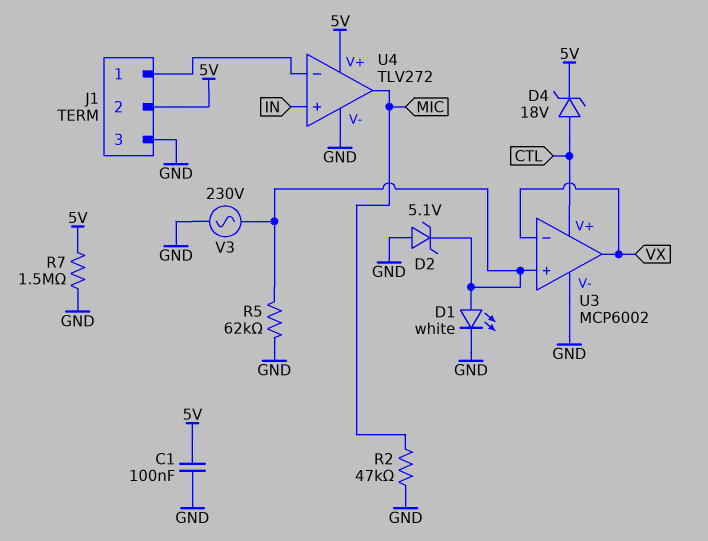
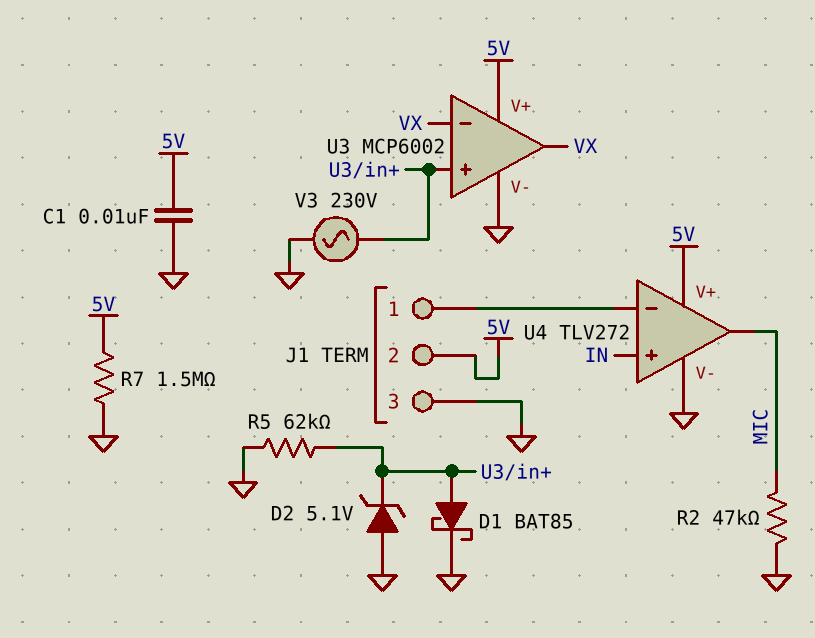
C1: 100nF (5V, GND) -> 10nF (5V, GND)
D1: LED white (A U3/in+, K GND) -> schottky BAT85 (A U3/in+, K GND)
D4: zener 18V (A CTL, K 5V) -> none
U3 pin V+: CTL -> 5V

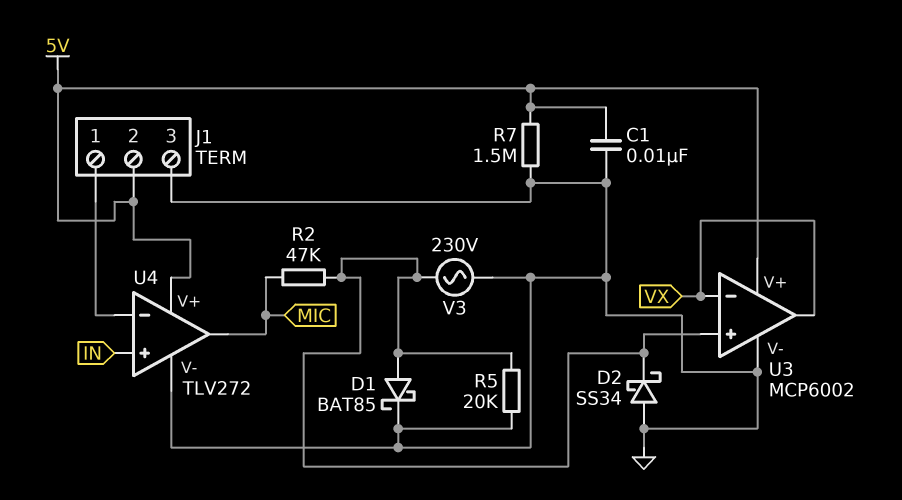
D2: zener 5.1V (A GND, K U3/in+) -> schottky SS34 (A GND, K U3/in+)
R2: 47k (GND, MIC) -> 47k (MIC, U3/in+)
R5: 62k (GND, U3/in+) -> 20k (GND, U3/in+)

